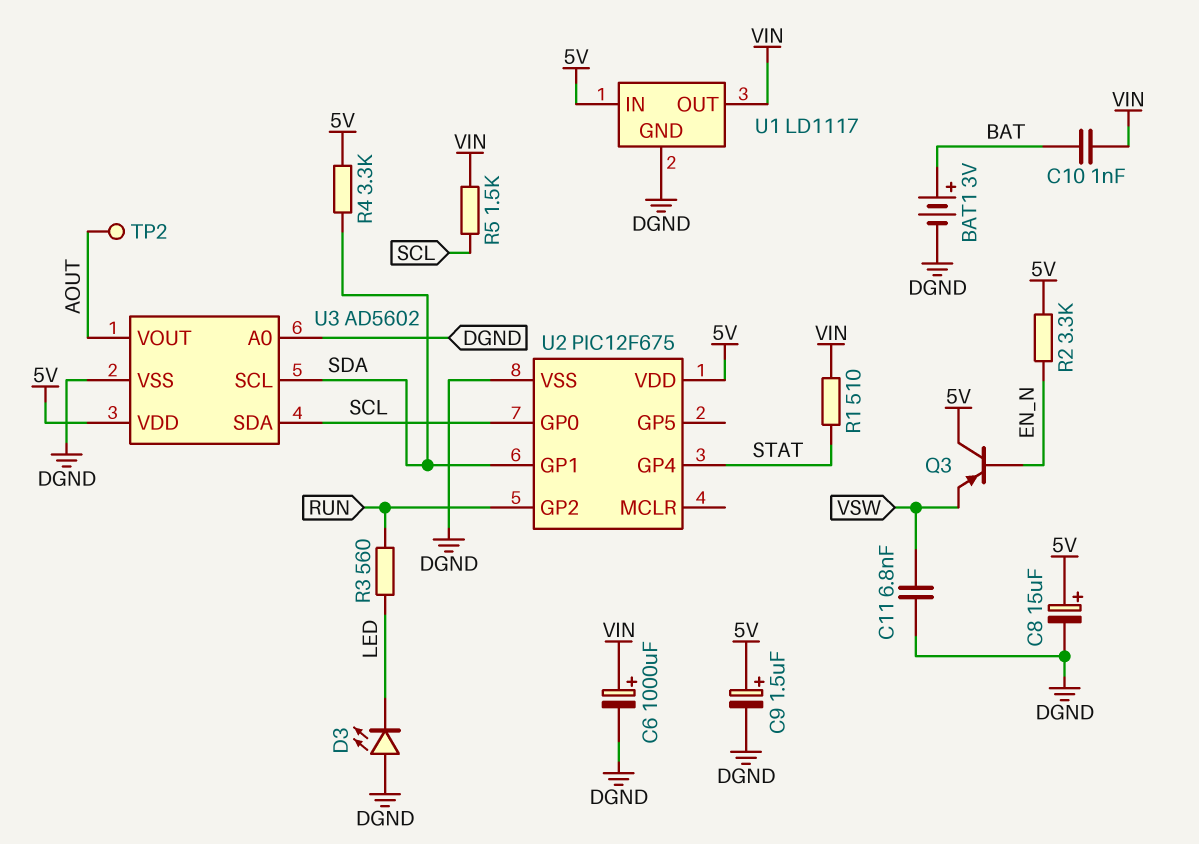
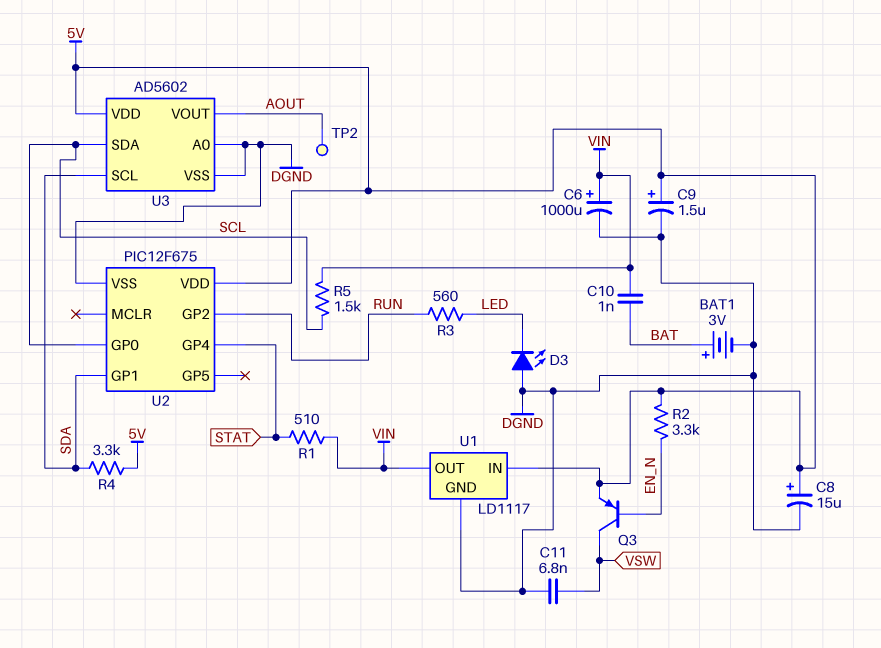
Q3: PNP (B EN_N, C 5V, E VSW) -> PNP (B EN_N, C VSW, E 5V)

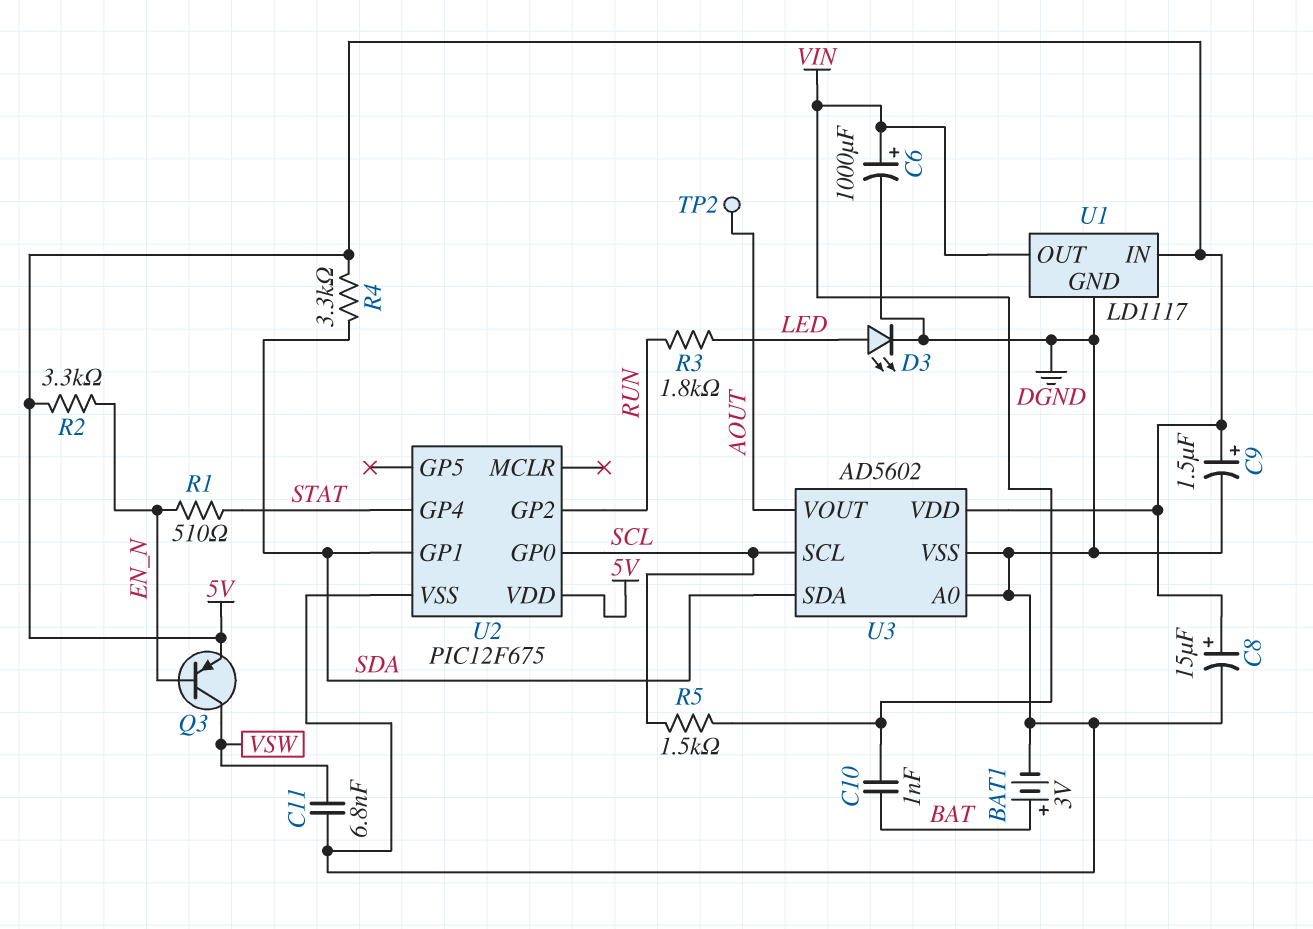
D3: LED (A DGND, K LED) -> LED (A LED, K DGND)
R1: 510 (STAT, VIN) -> 510 (EN_N, STAT)
R3: 560 (LED, RUN) -> 1.8k (LED, RUN)
U3 pin SCL: SDA -> SCL
U3 pin SDA: SCL -> SDA

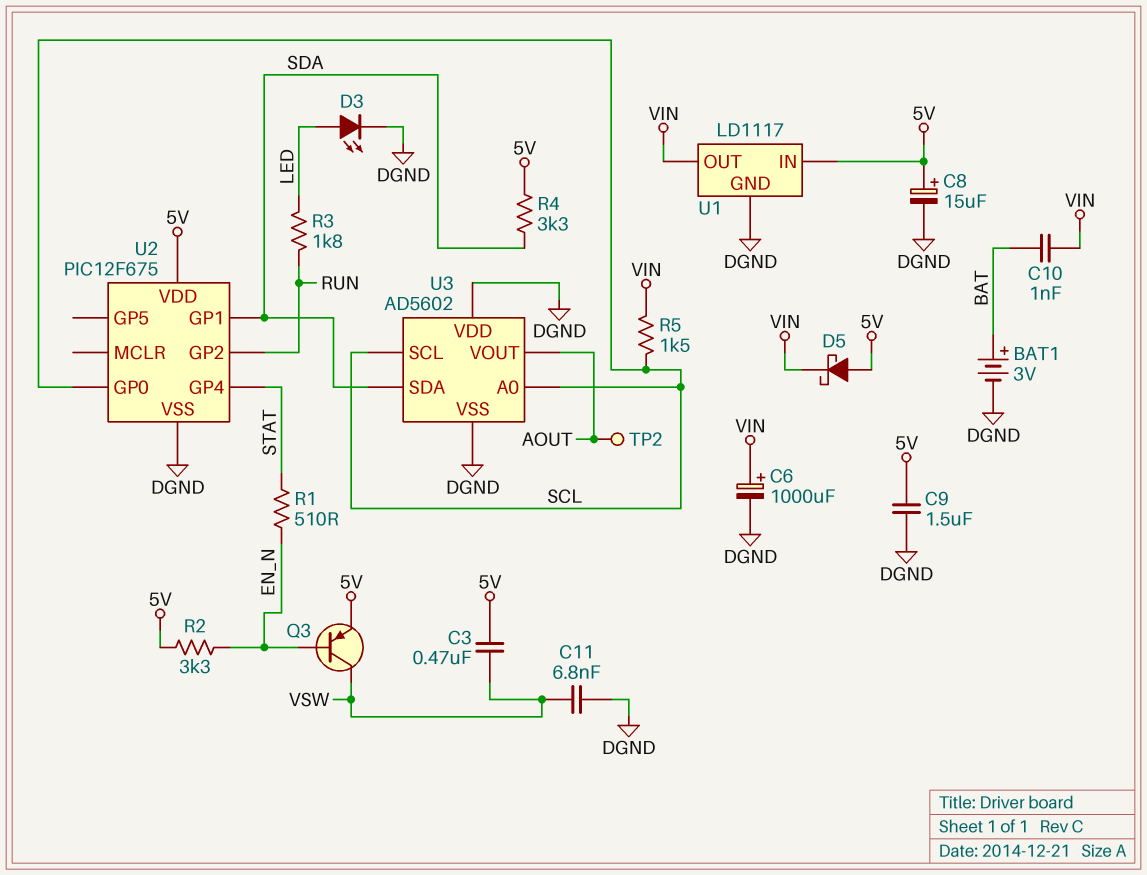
C3: none -> 470nF (5V, VSW)
C9: 1.5uF (plus 5V, minus DGND) -> 1.5uF (5V, DGND)
D5: none -> schottky (A 5V, K VIN)
U3 pin A0: DGND -> SCL
U3 pin VDD: 5V -> DGND

